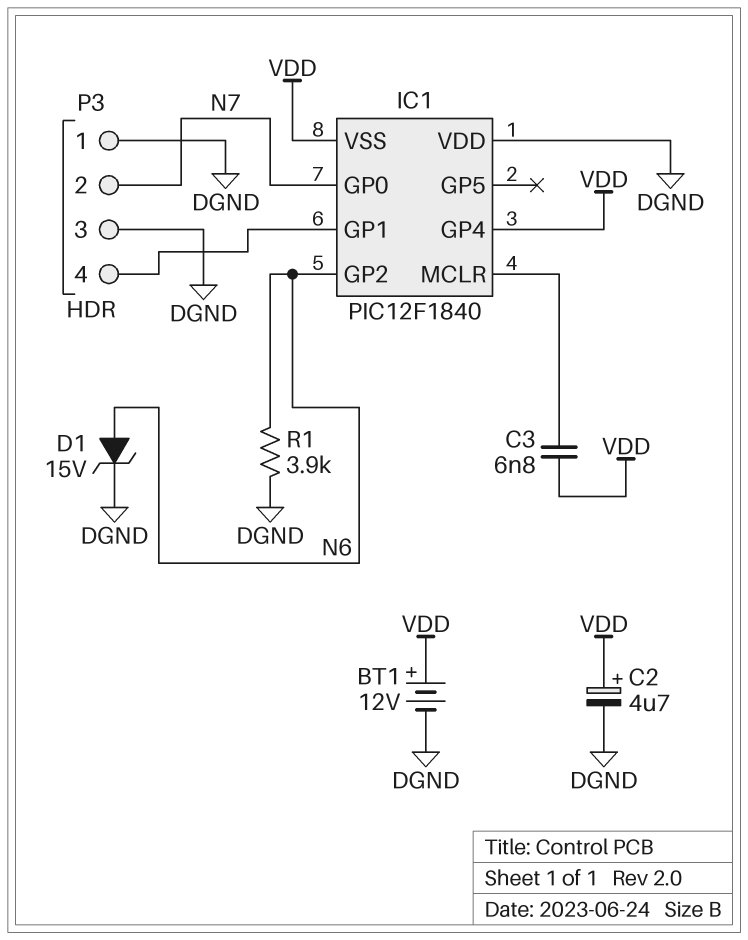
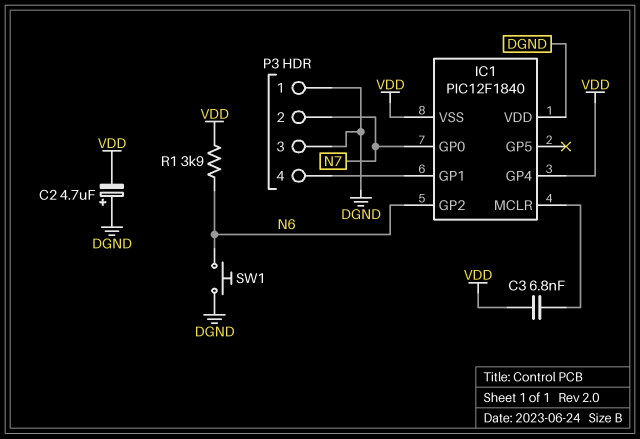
BT1: 12V (plus VDD, minus DGND) -> none
C2: 4.7uF (plus VDD, minus DGND) -> 4.7uF (plus DGND, minus VDD)
D1: zener 15V (A N6, K DGND) -> none
R1: 3.9k (DGND, N6) -> 3.9k (N6, VDD)
SW1: none -> button (DGND, N6)

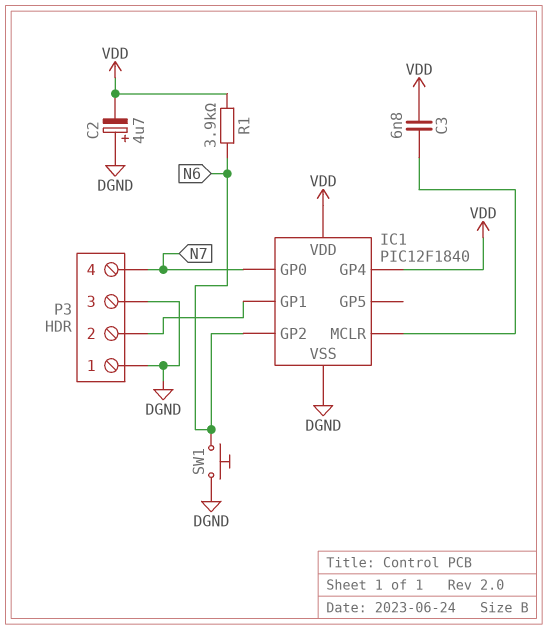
IC1 pin VDD: DGND -> VDD
IC1 pin VSS: VDD -> DGND
P3 pin 2: N7 -> IC1/GP1
P3 pin 4: IC1/GP1 -> N7

